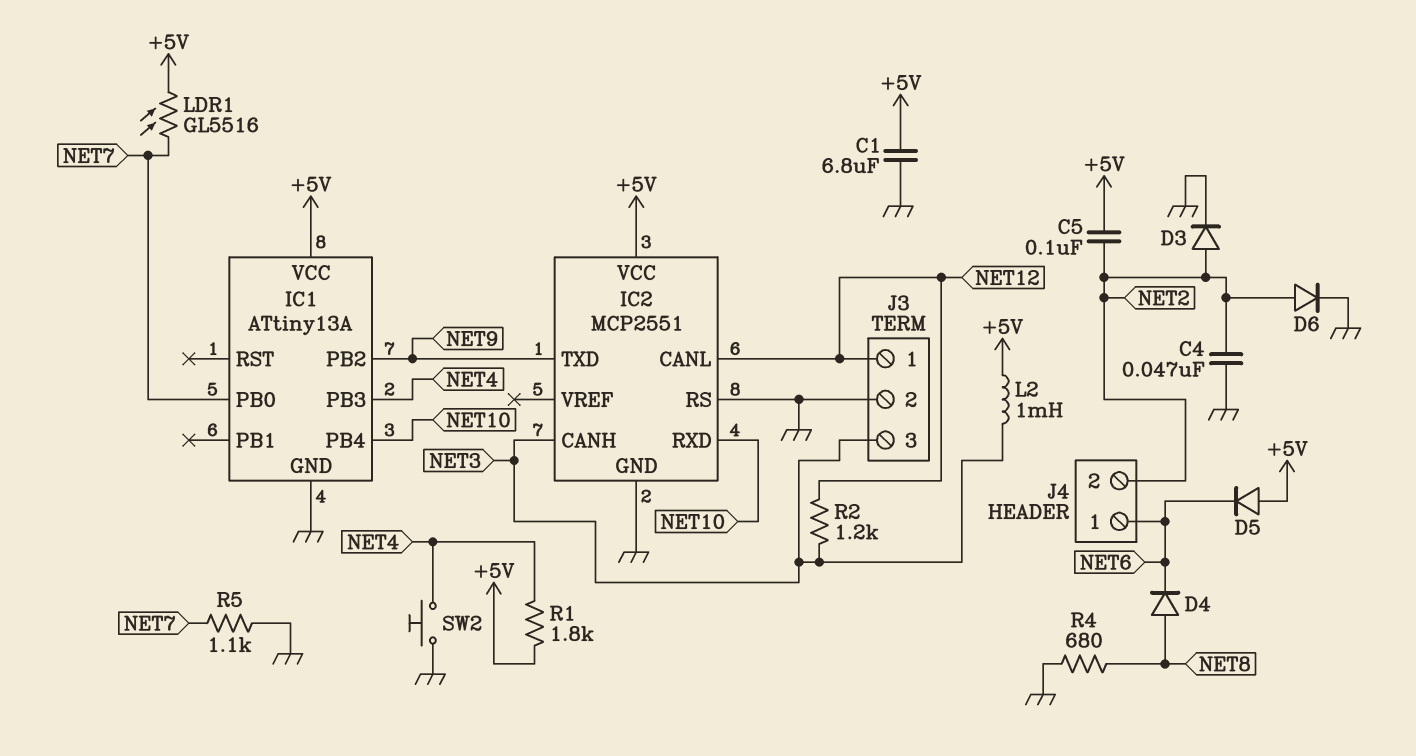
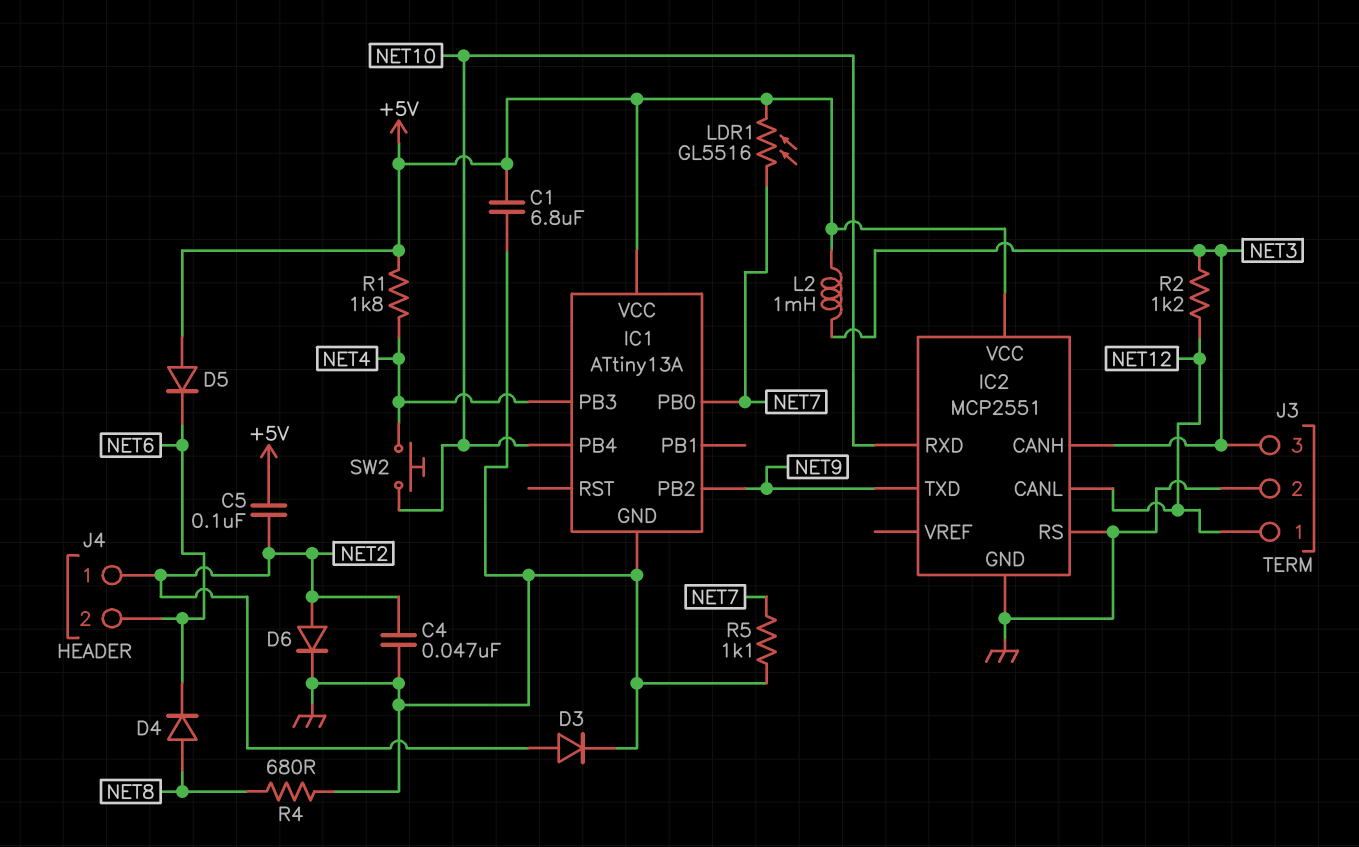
J4 pin 1: NET6 -> NET2
J4 pin 2: NET2 -> NET6
SW2: button (GND, NET4) -> button (NET4, NET10)

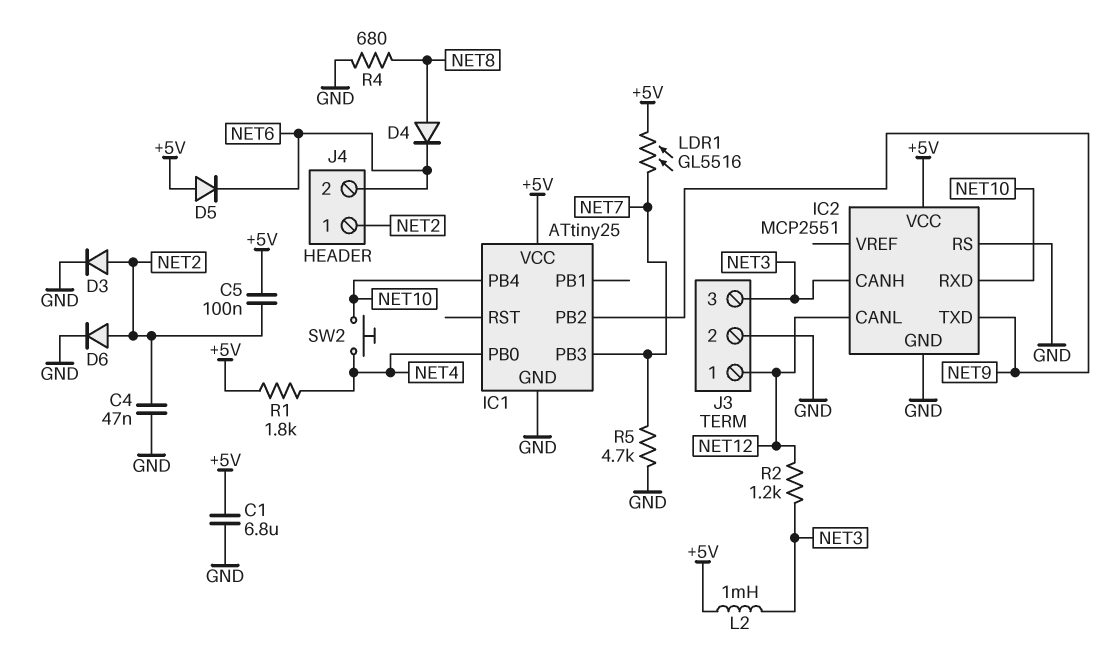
IC1: ATtiny13A -> ATtiny25
IC1 pin PB0: NET7 -> NET4
IC1 pin PB3: NET4 -> NET7
R5: 1.1k (GND, NET7) -> 4.7k (GND, NET7)

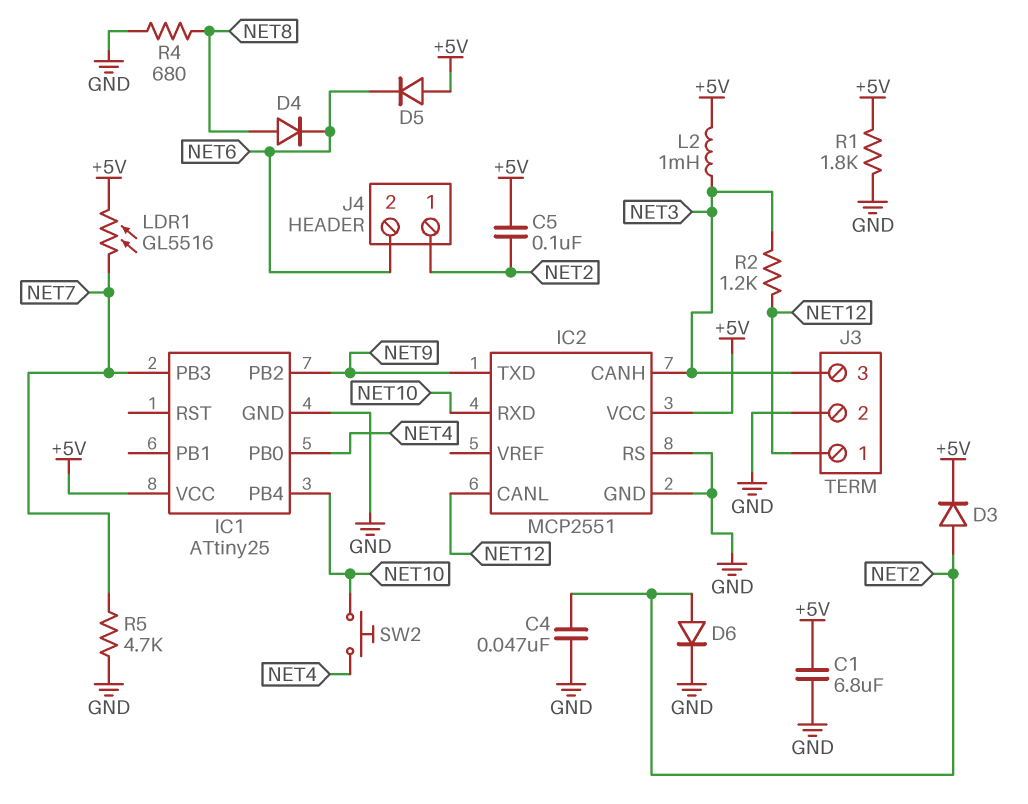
D3: diode (A NET2, K GND) -> diode (A NET2, K +5V)
R1: 1.8k (+5V, NET4) -> 1.8k (+5V, GND)

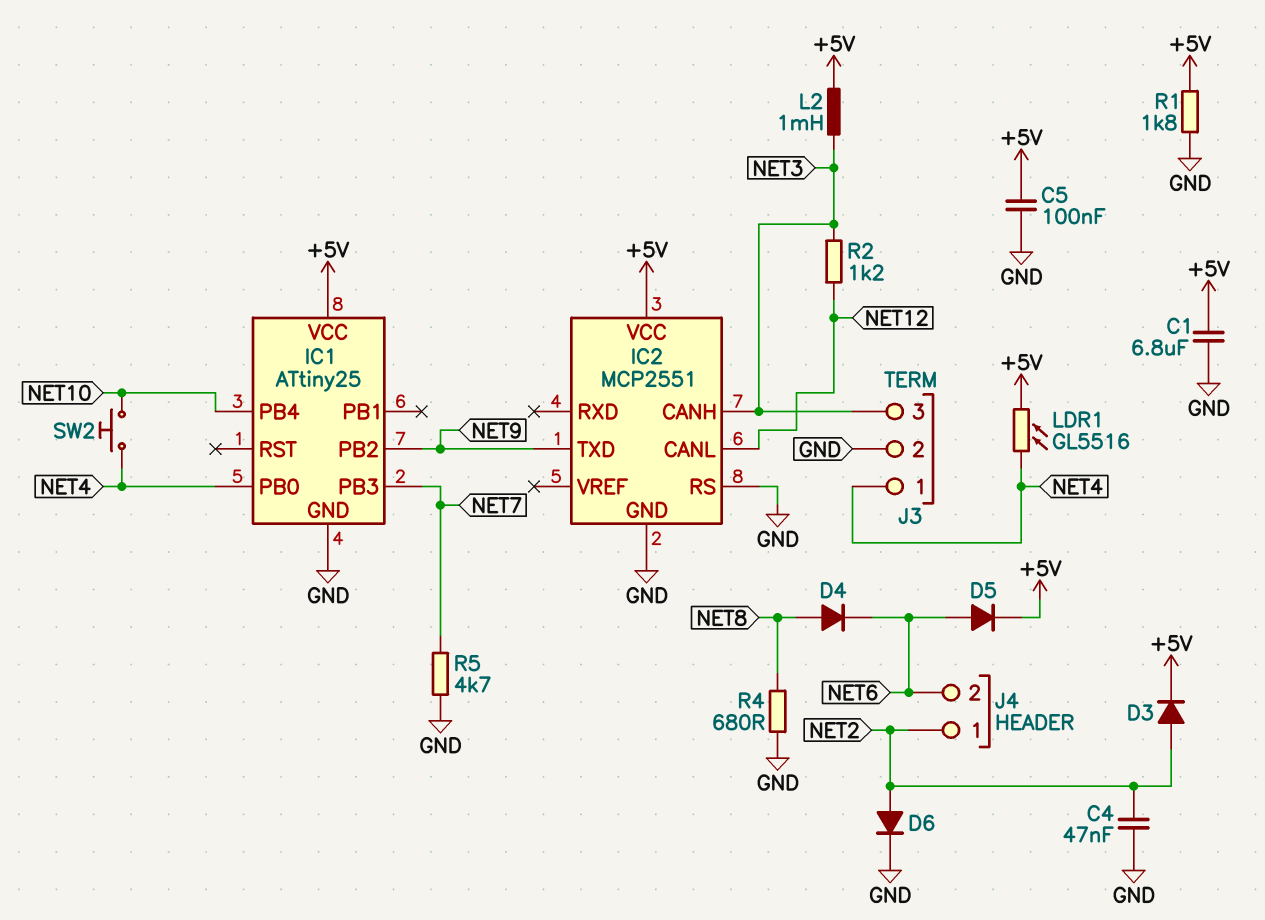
C5: 100nF (+5V, NET2) -> 100nF (+5V, GND)
D5: diode (A +5V, K NET6) -> diode (A NET6, K +5V)
IC2 pin RXD: NET10 -> none
J3 pin 1: NET12 -> NET4
LDR1: GL5516 (+5V, NET7) -> GL5516 (+5V, NET4)

